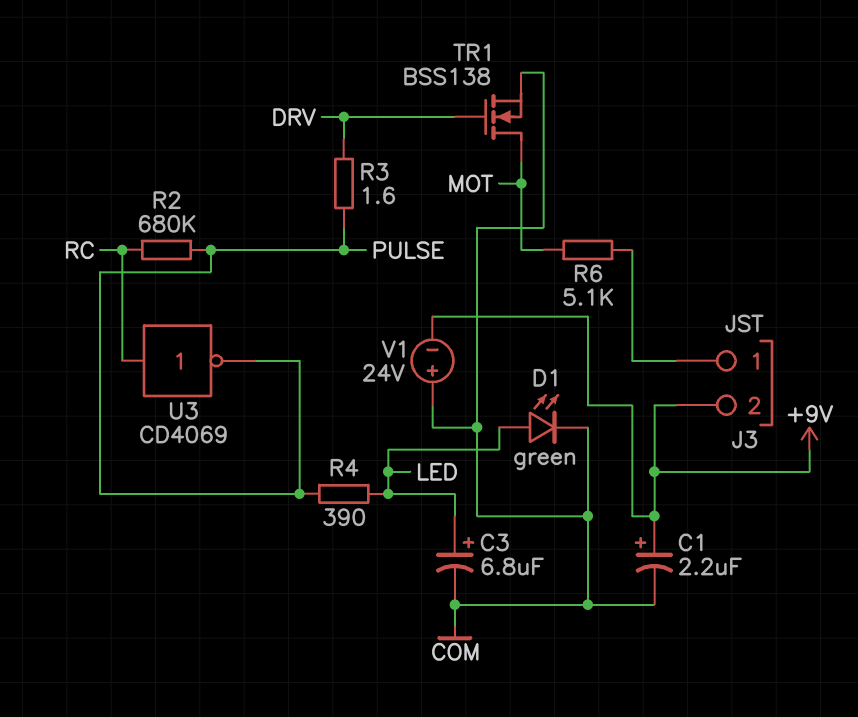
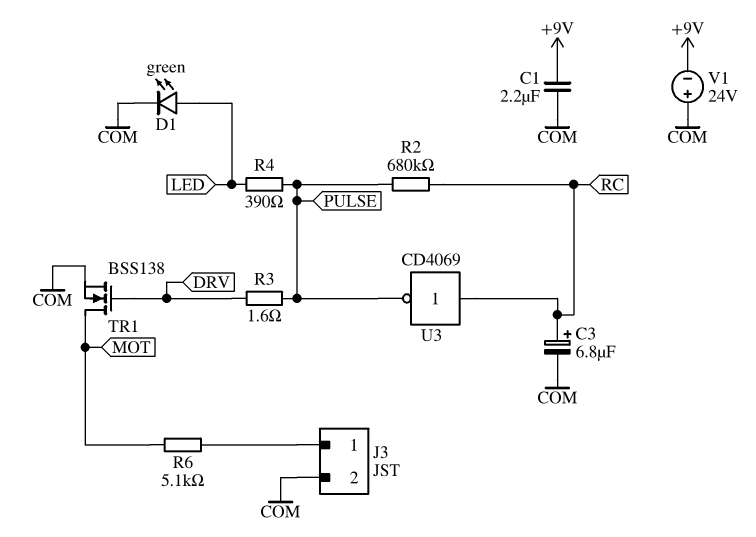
C1: 2.2uF (plus +9V, minus COM) -> 2.2uF (+9V, COM)
C3: 6.8uF (plus LED, minus COM) -> 6.8uF (plus RC, minus COM)
J3 pin 2: +9V -> COM

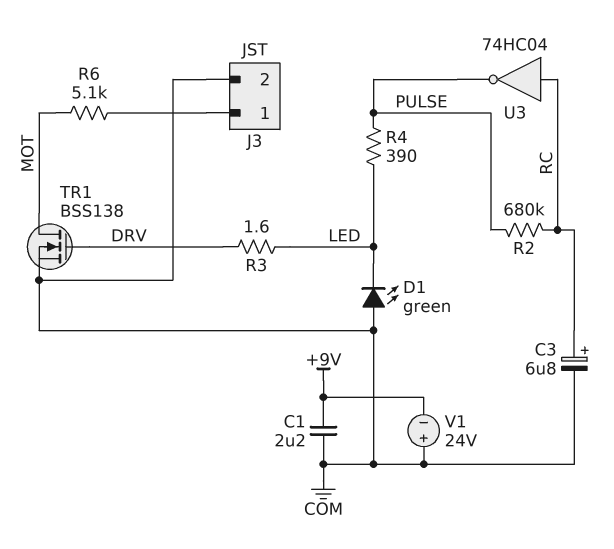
D1: LED green (A LED, K COM) -> LED green (A COM, K LED)
R3: 1.6 (DRV, PULSE) -> 1.6 (DRV, LED)
U3: NOT CD4069 (in RC, out PULSE) -> NOT 74HC04 (in RC, out PULSE)

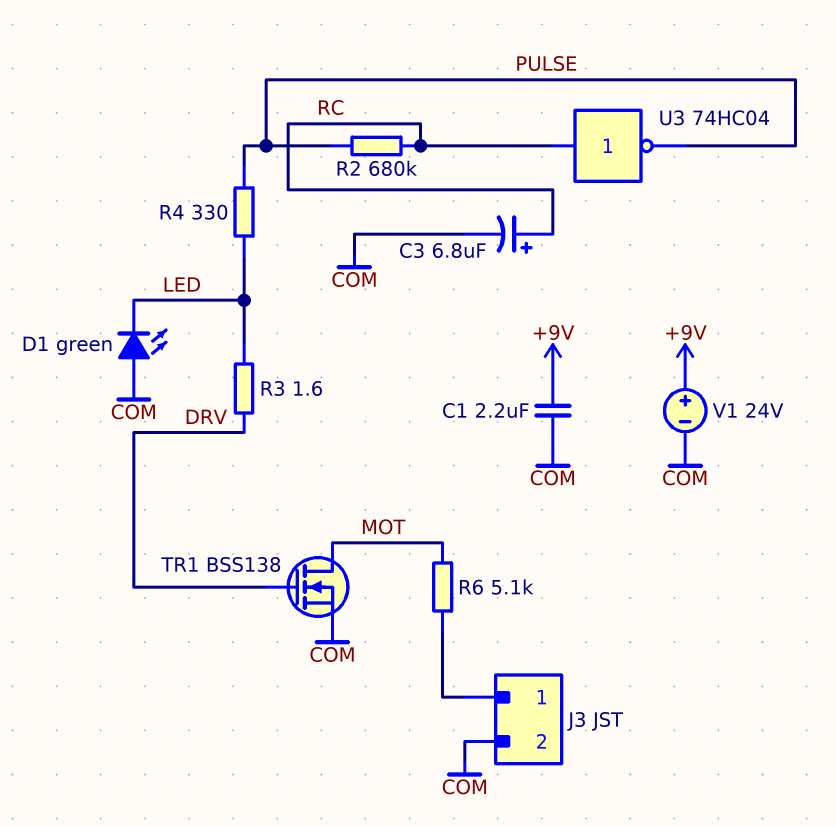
R4: 390 (LED, PULSE) -> 330 (LED, PULSE)
V1: 24V (plus COM, minus +9V) -> 24V (plus +9V, minus COM)

